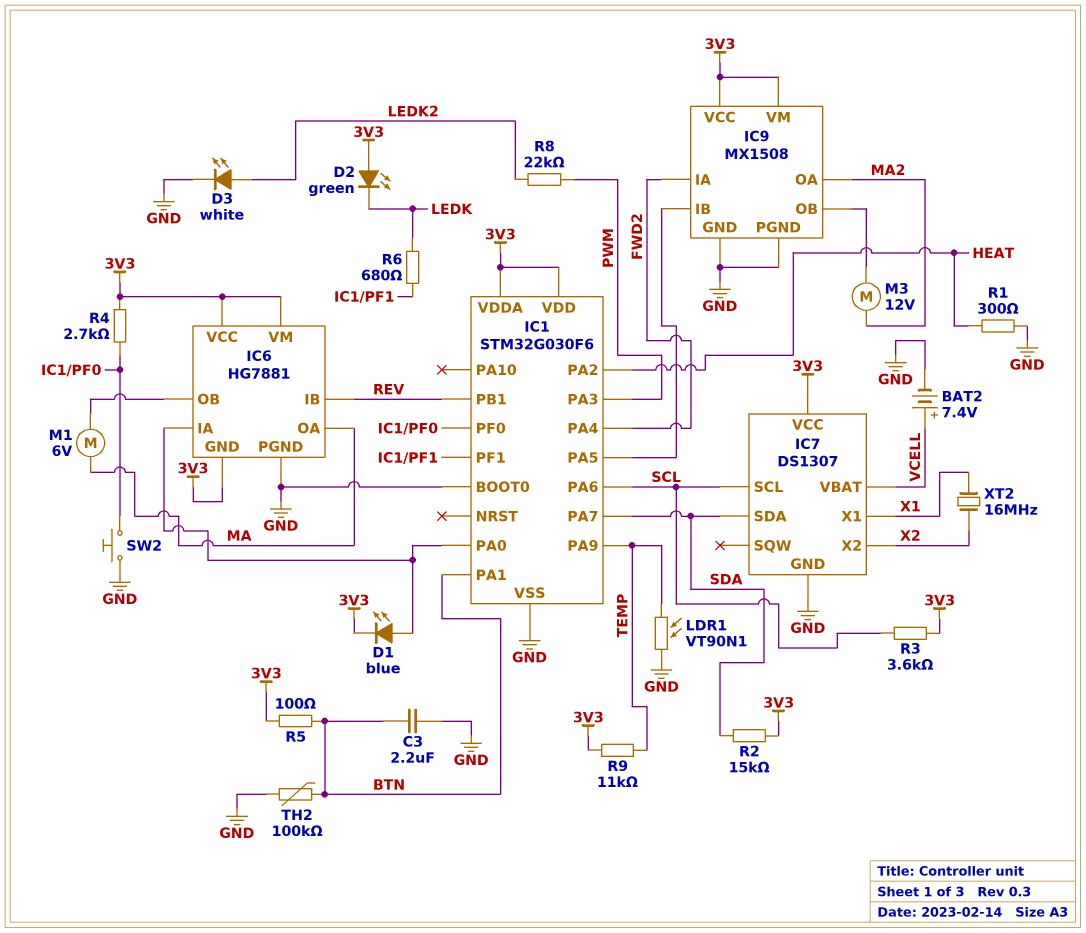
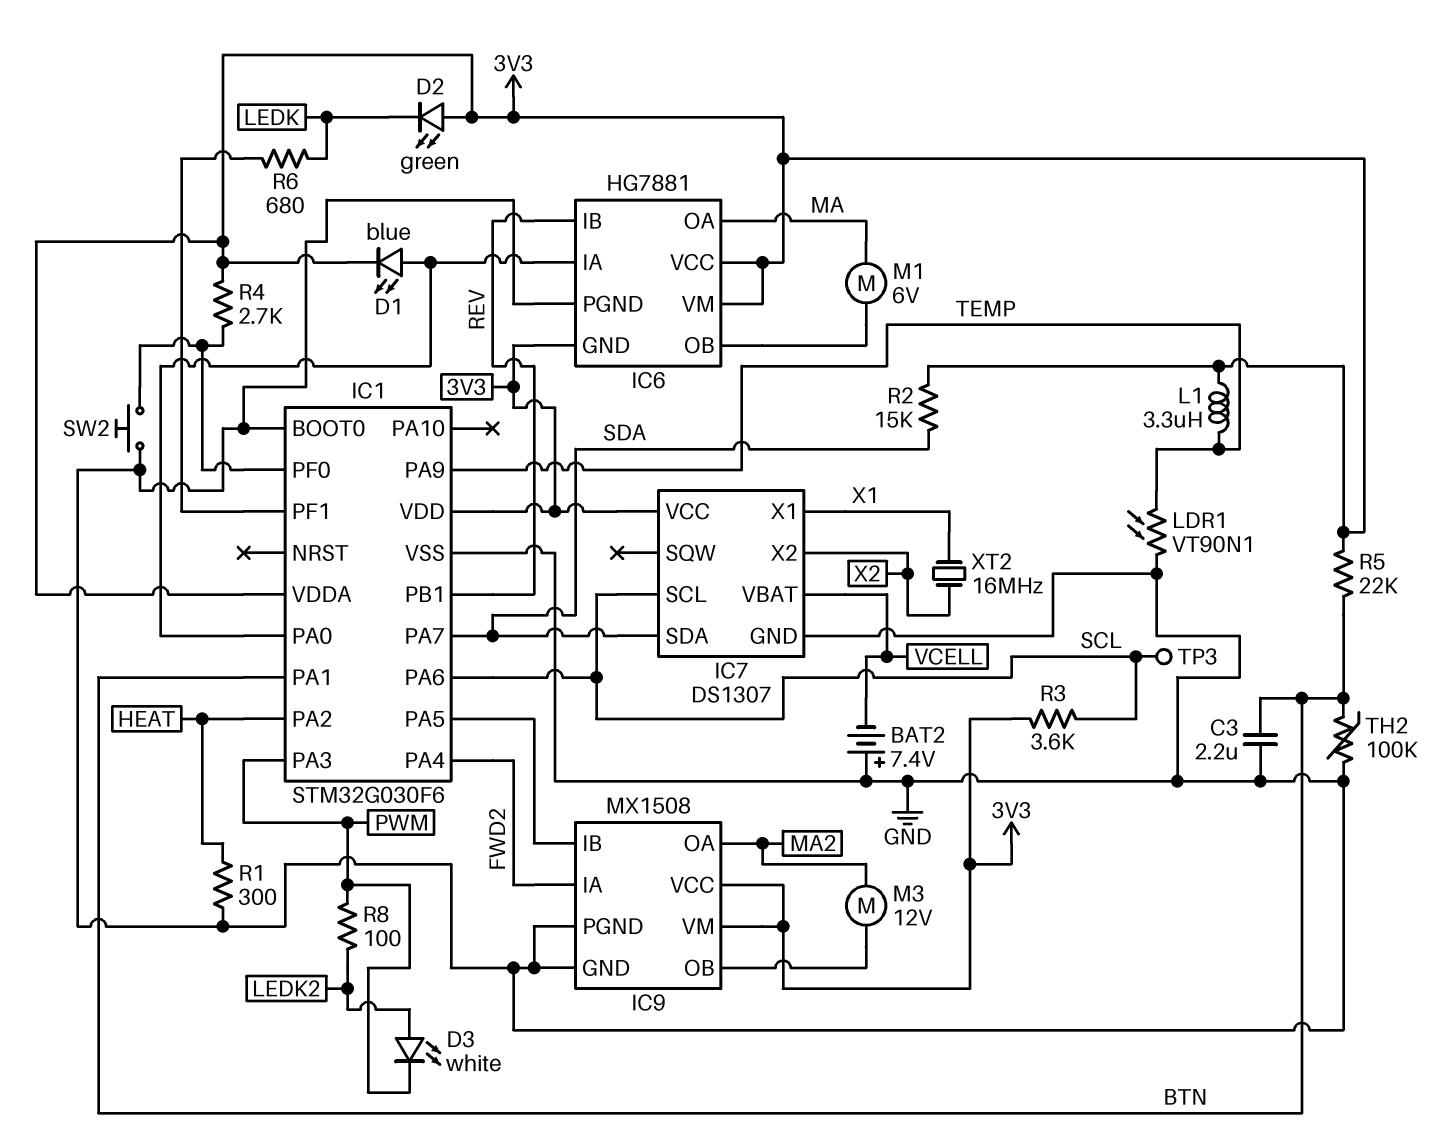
BAT2: 7.4V (plus VCELL, minus GND) -> 7.4V (plus GND, minus VCELL)
D3: LED white (A LEDK2, K GND) -> LED white (A LEDK2, K PWM)
L1: none -> 3.3uH (3V3, TEMP)
R5: 100 (3V3, BTN) -> 22k (3V3, BTN)
R8: 22k (LEDK2, PWM) -> 100 (LEDK2, PWM)
R9: 11k (3V3, TEMP) -> none
TP3: none -> test point (SCL)

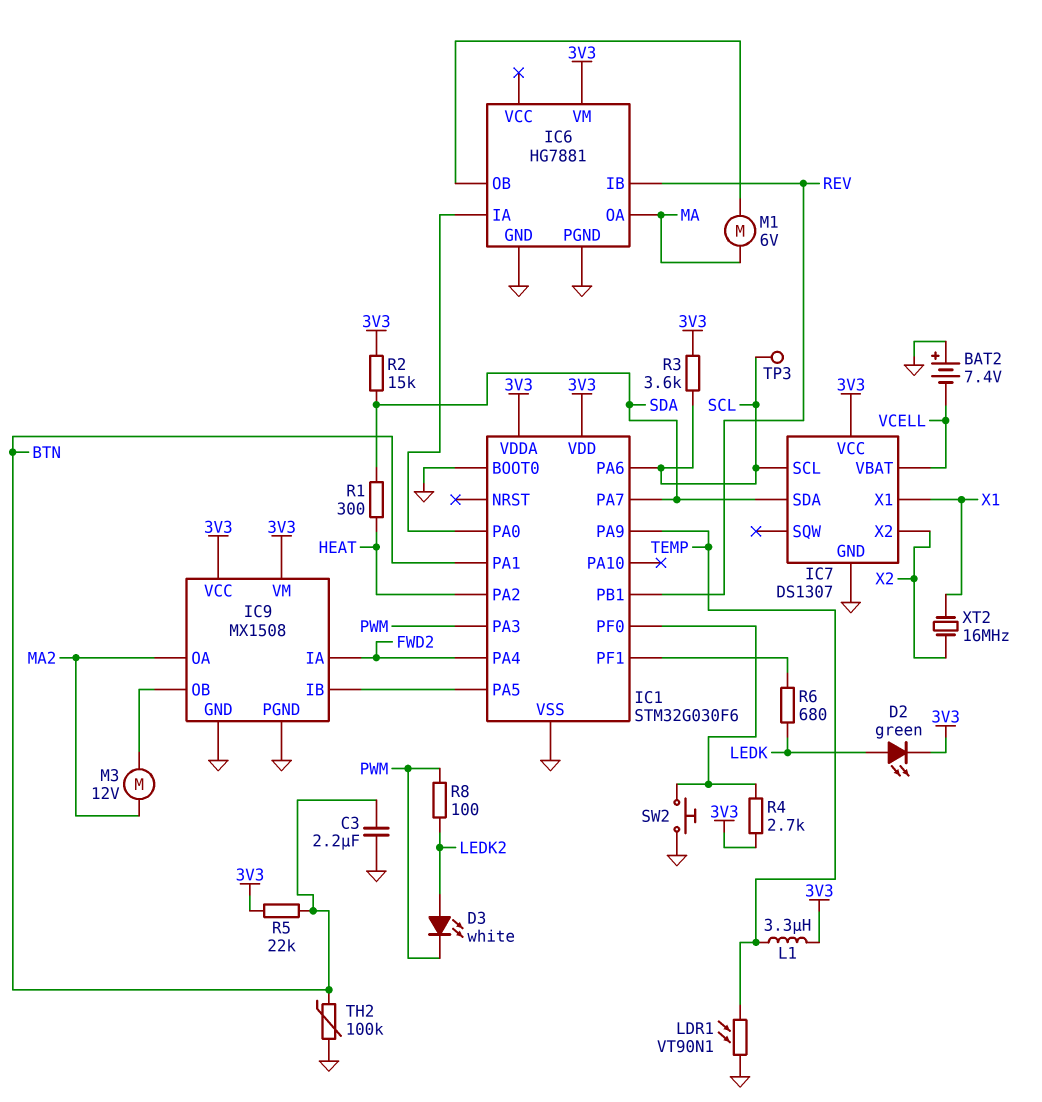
D1: LED blue (A IC1/PA0, K 3V3) -> none
D2: LED green (A 3V3, K LEDK) -> LED green (A LEDK, K 3V3)
IC6 pin GND: 3V3 -> GND
IC6 pin VCC: 3V3 -> none
R1: 300 (GND, HEAT) -> 300 (HEAT, SDA)

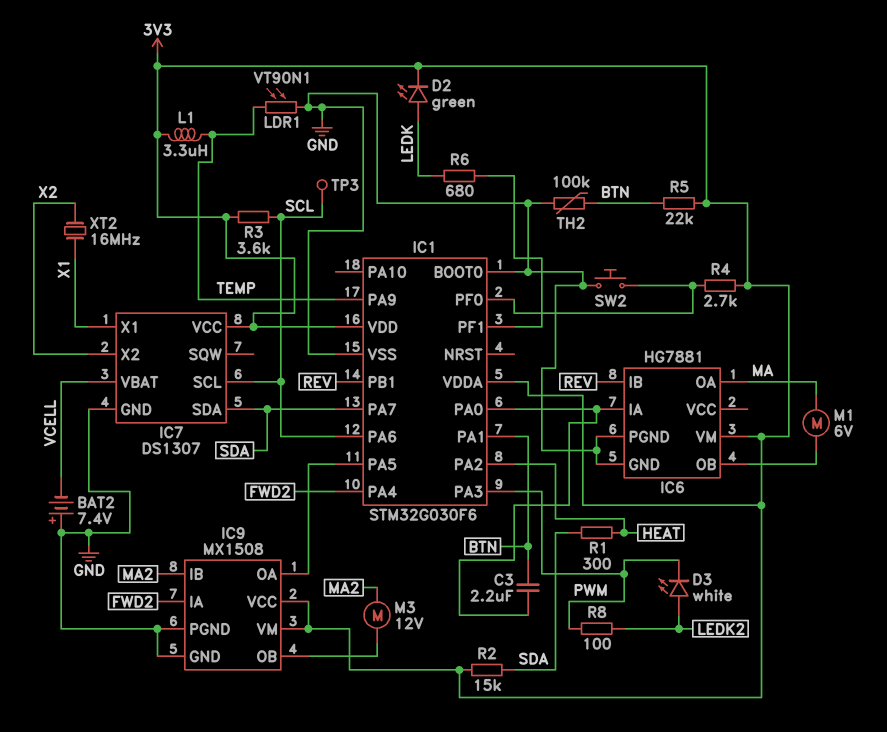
C3: 2.2uF (BTN, GND) -> 2.2uF (BTN, IC1/PA0)
IC9 pin IB: IC1/PA5 -> MA2
IC9 pin OA: MA2 -> IC1/PA5

